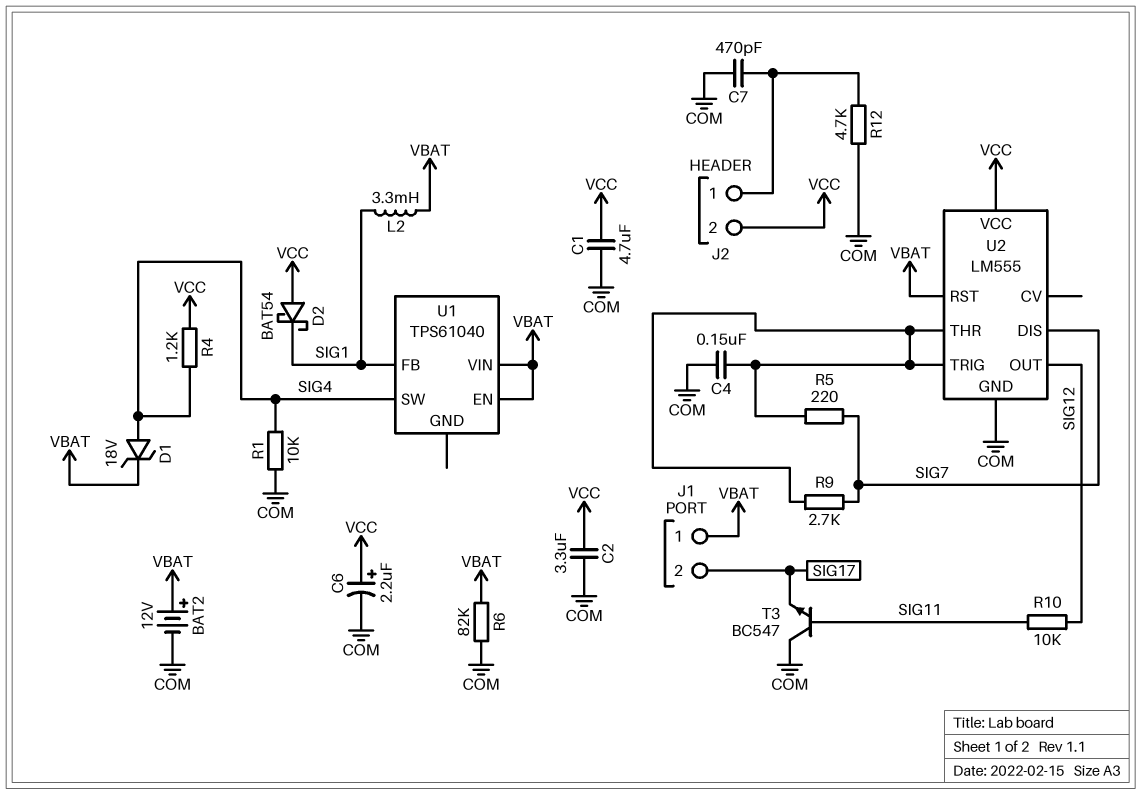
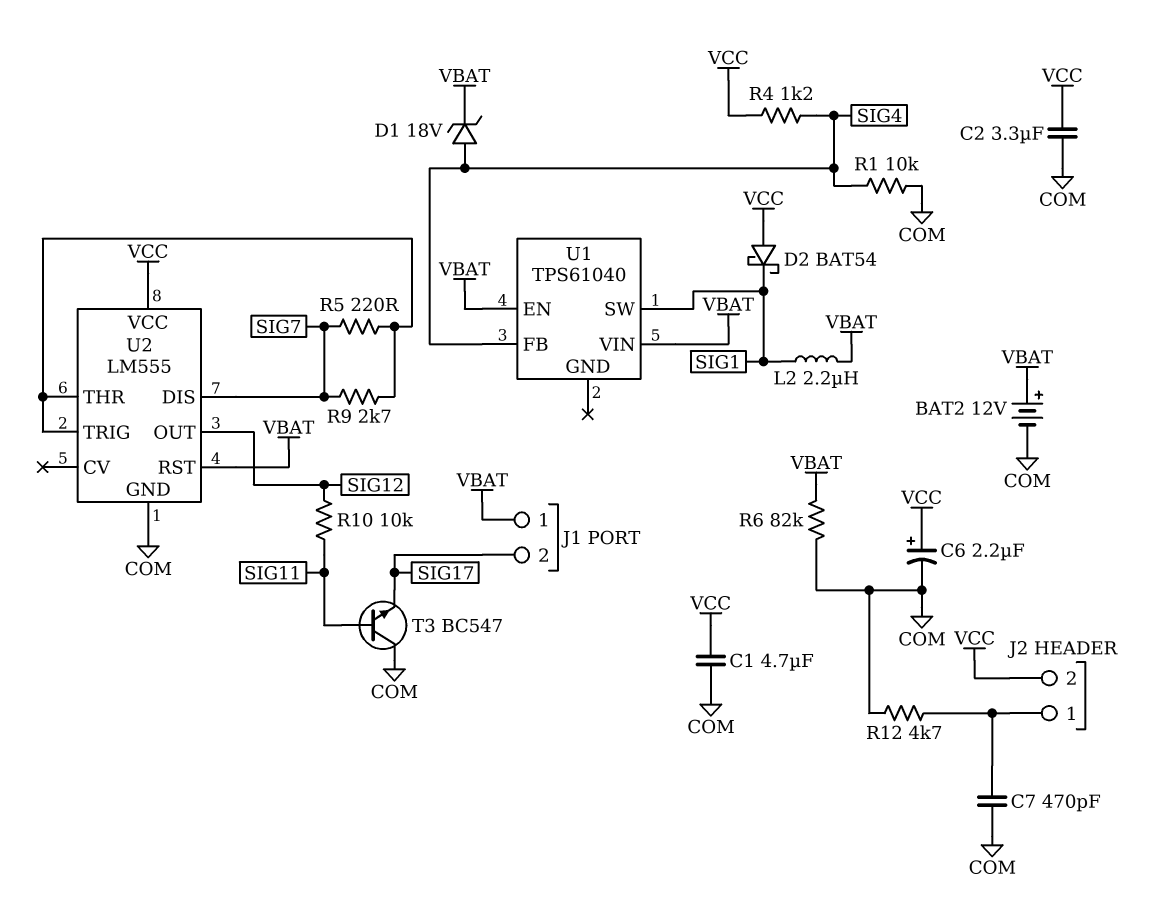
C4: 150nF (COM, U2/THR) -> none
L2: 3.3mH (SIG1, VBAT) -> 2.2uH (SIG1, VBAT)
U1 pin FB: SIG1 -> SIG4
U1 pin SW: SIG4 -> SIG1

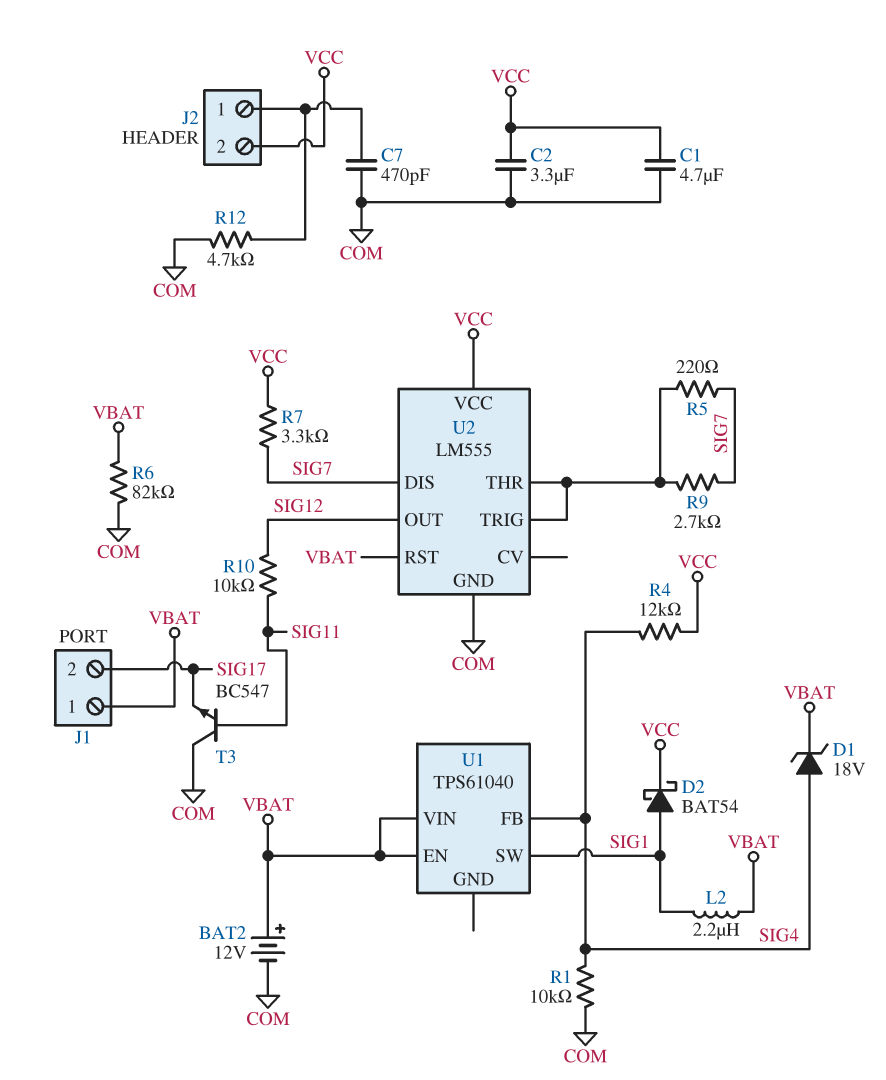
C6: 2.2uF (plus VCC, minus COM) -> none
D2: schottky BAT54 (A VCC, K SIG1) -> schottky BAT54 (A SIG1, K VCC)
R4: 1.2k (SIG4, VCC) -> 12k (SIG4, VCC)
R7: none -> 3.3k (SIG7, VCC)

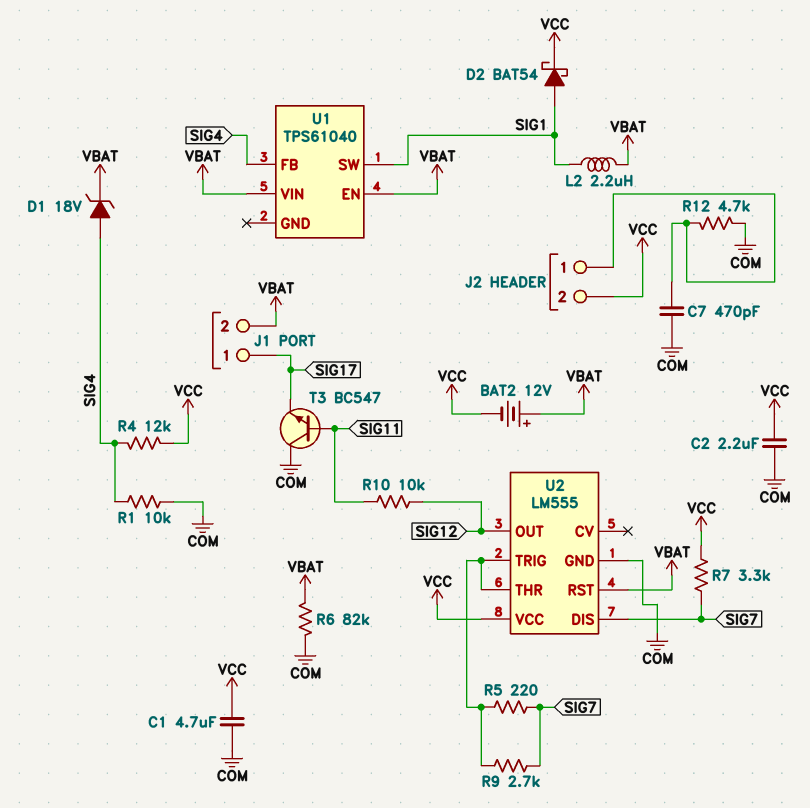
BAT2: 12V (plus VBAT, minus COM) -> 12V (plus VBAT, minus VCC)
C2: 3.3uF (COM, VCC) -> 2.2uF (COM, VCC)
J1 pin 1: VBAT -> SIG17
J1 pin 2: SIG17 -> VBAT

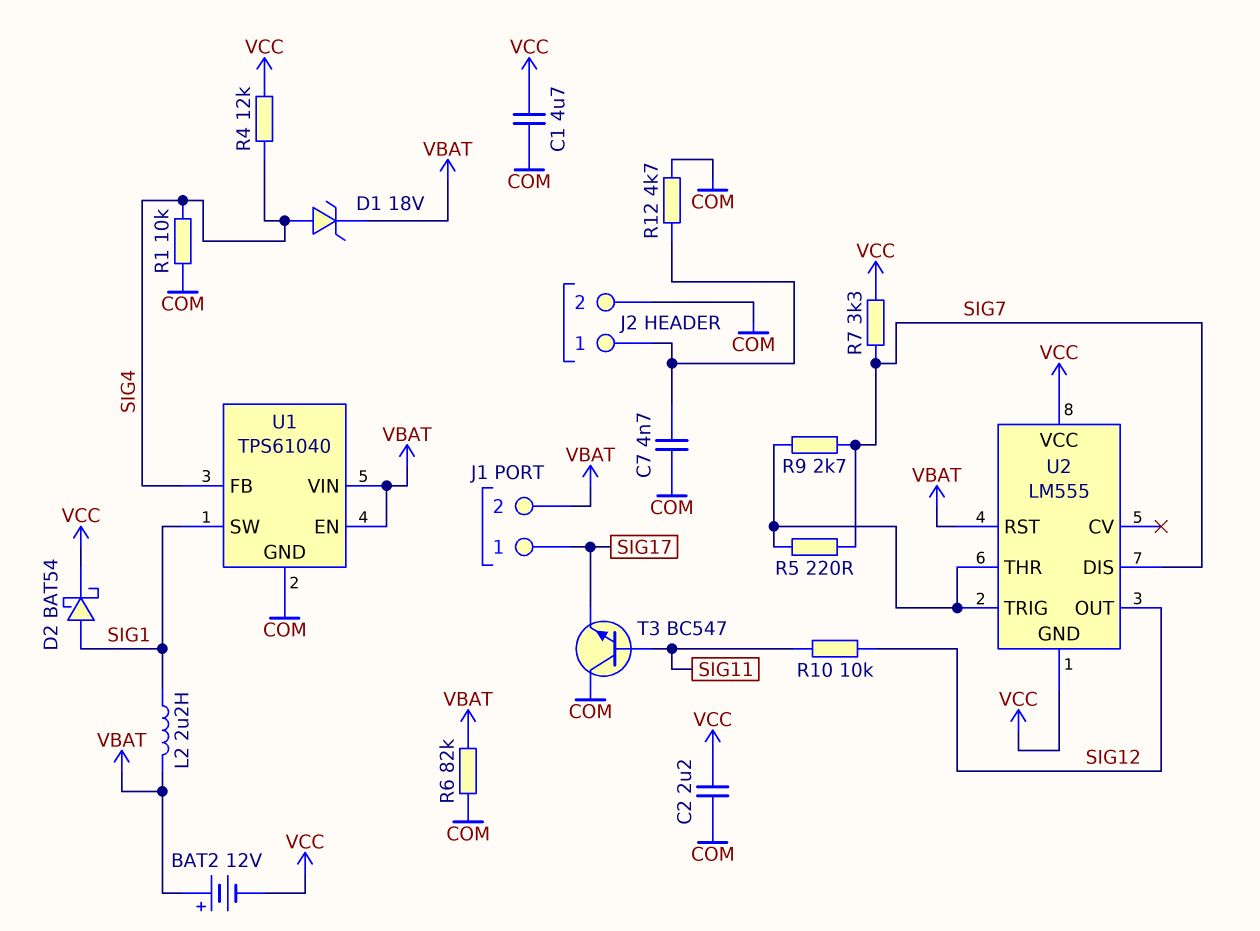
C7: 470pF (COM, J2/1) -> 4.7nF (COM, J2/1)
J2 pin 2: VCC -> COM
U1 pin GND: none -> COM
U2 pin GND: COM -> VCC

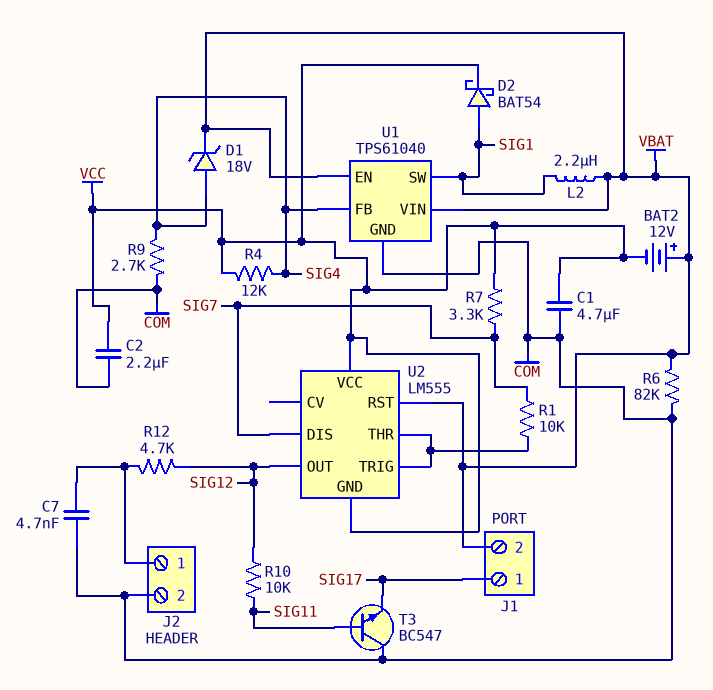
R1: 10k (COM, SIG4) -> 10k (SIG7, U2/THR)
R5: 220 (SIG7, U2/THR) -> none
R9: 2.7k (SIG7, U2/THR) -> 2.7k (COM, SIG4)
R12: 4.7k (COM, J2/1) -> 4.7k (J2/1, SIG12)

